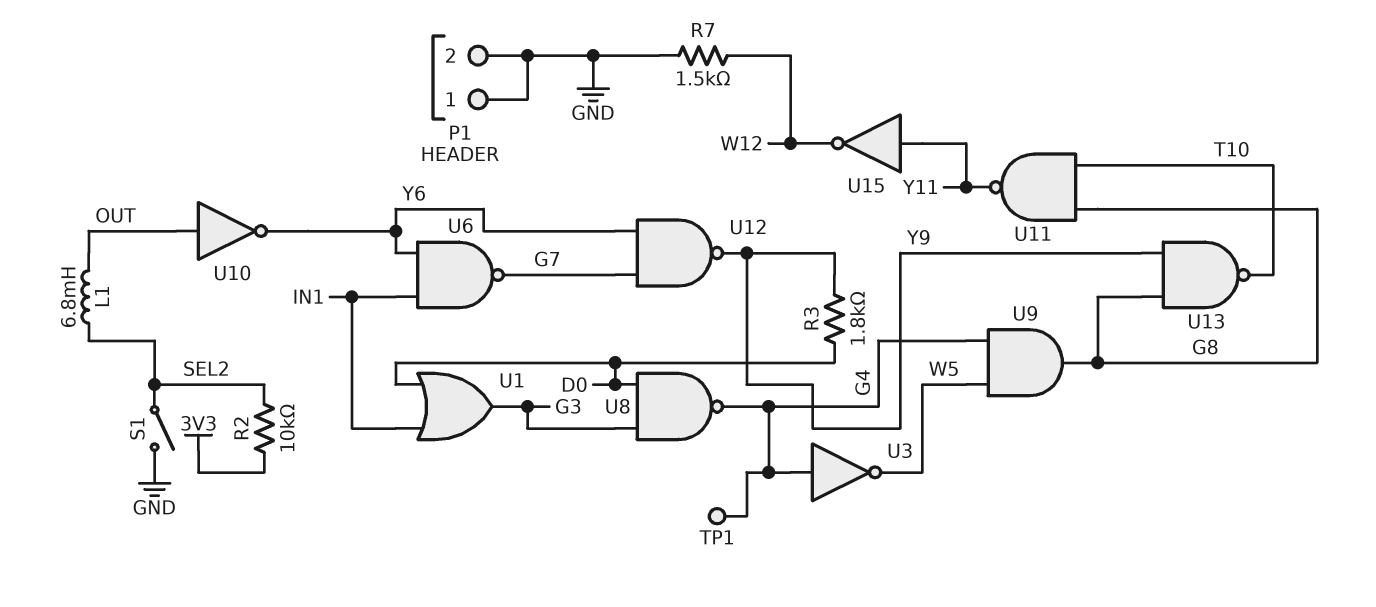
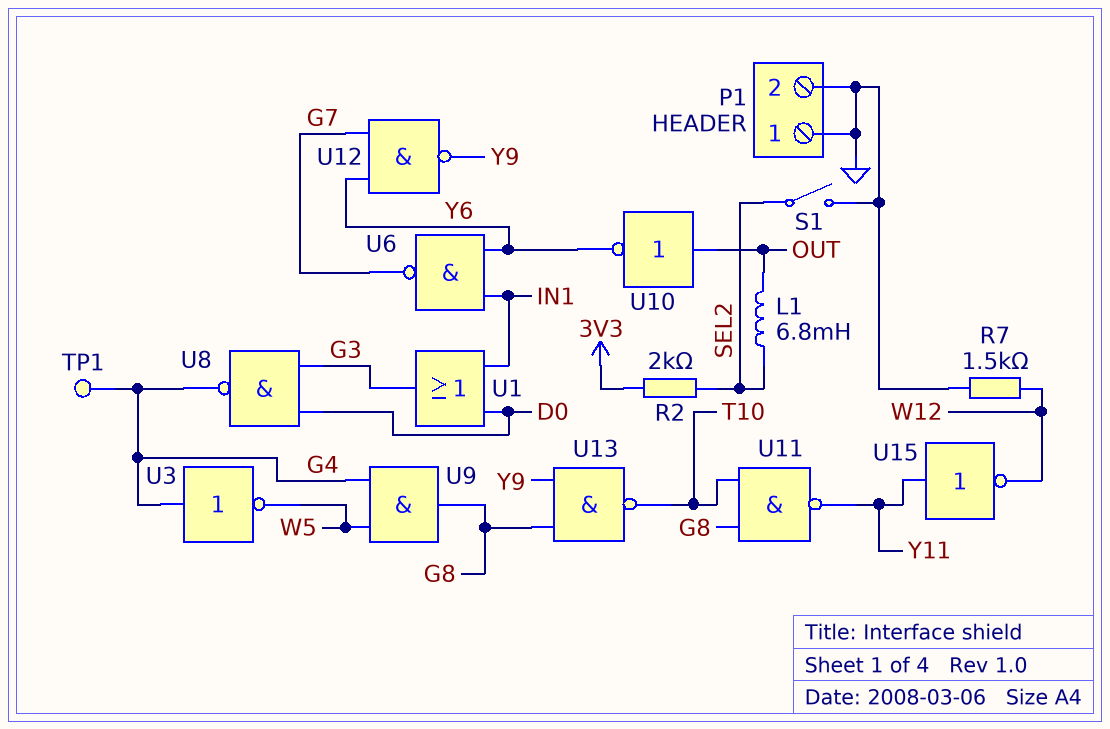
R2: 10k (3V3, SEL2) -> 2k (3V3, SEL2)
R3: 1.8k (D0, Y9) -> none

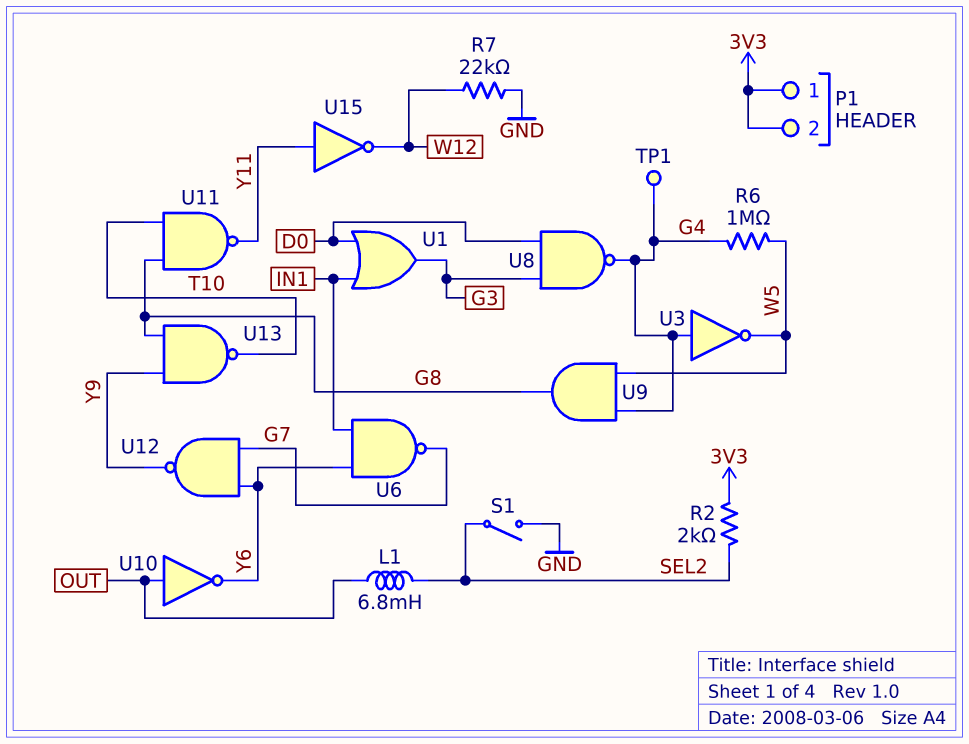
P1 pin 1: GND -> 3V3
P1 pin 2: GND -> 3V3
R6: none -> 1M (G4, W5)
R7: 1.5k (GND, W12) -> 22k (GND, W12)

